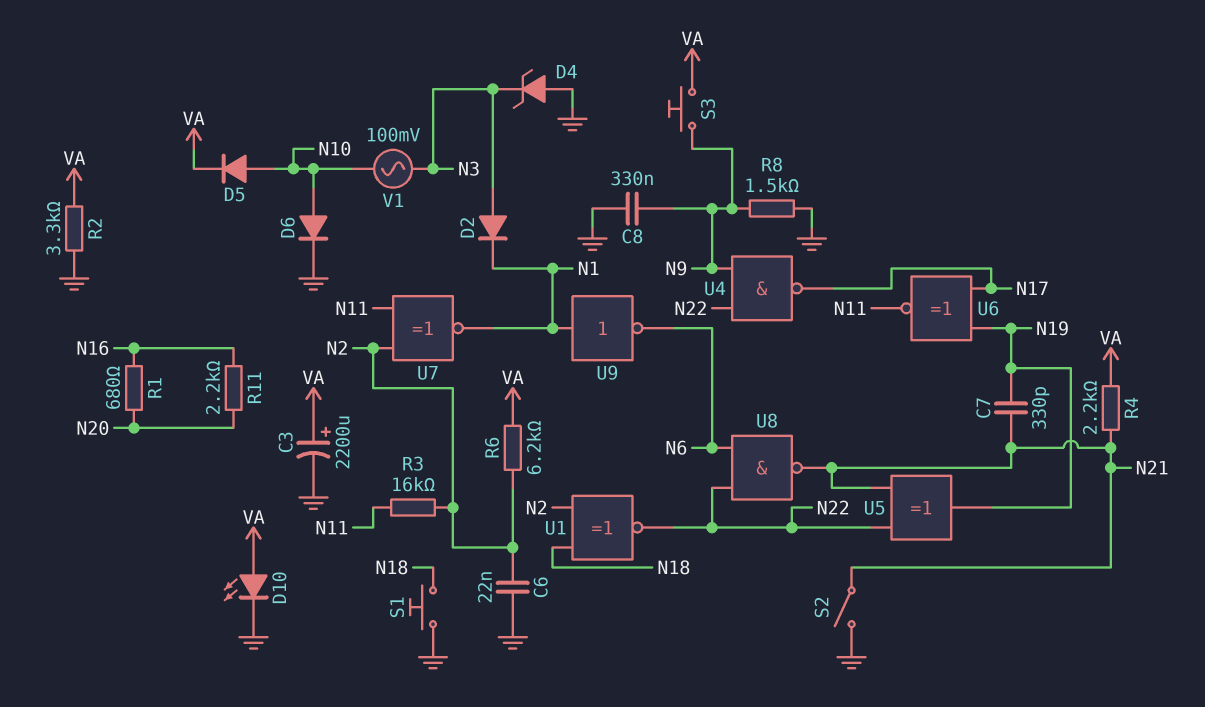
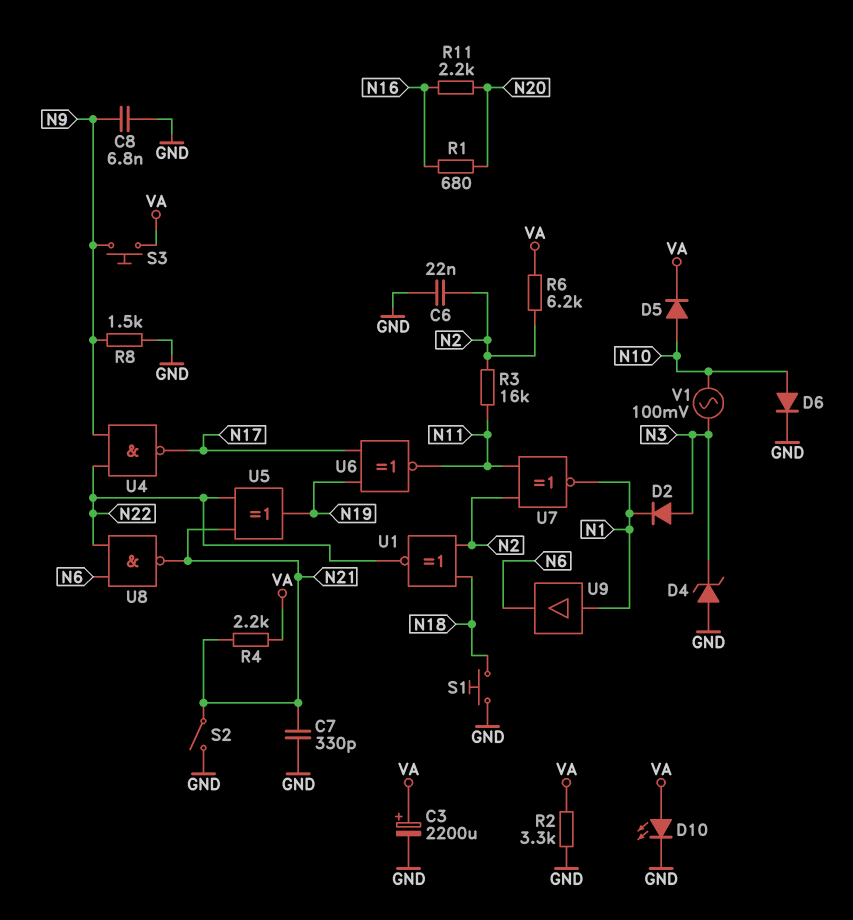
C7: 330pF (N19, N21) -> 330pF (GND, N21)
C8: 330nF (GND, N9) -> 6.8nF (GND, N9)
U9: NOT (in N1, out N6) -> buffer (in N1, out N6)

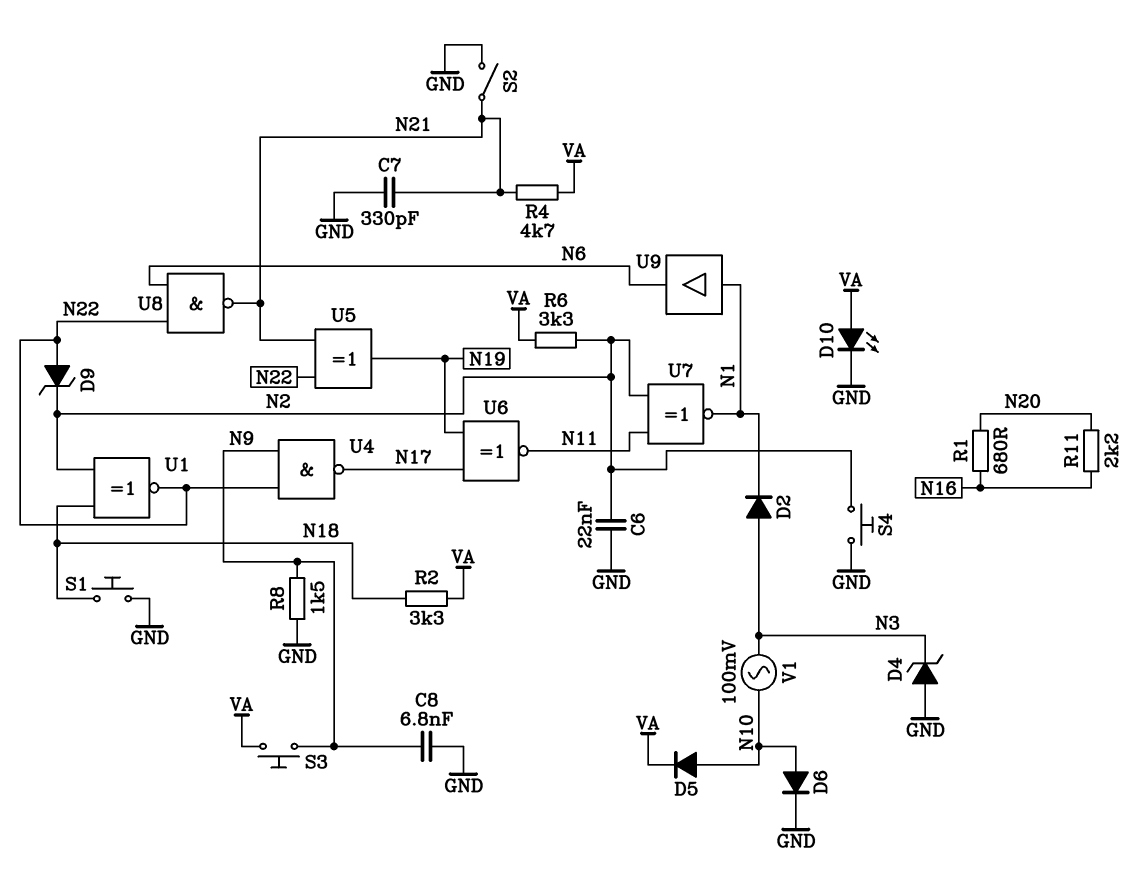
C3: 2200uF (plus VA, minus GND) -> none
D9: none -> zener (A N22, K N2)
R2: 3.3k (GND, VA) -> 3.3k (N18, VA)
R3: 16k (N2, N11) -> none
R4: 2.2k (N21, VA) -> 4.7k (N21, VA)
R6: 6.2k (N2, VA) -> 3.3k (N2, VA)
S4: none -> button (GND, N2)

